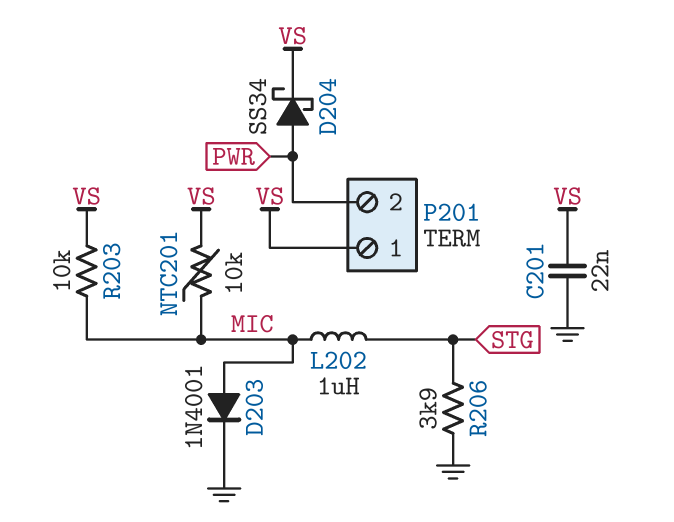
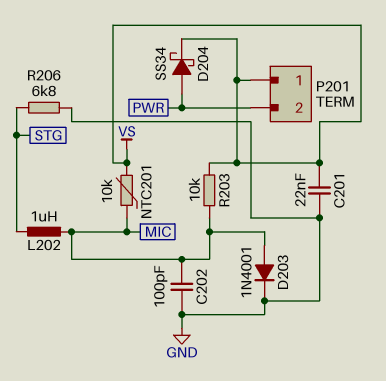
C202: none -> 100pF (GND, MIC)
R206: 3.9k (GND, STG) -> 6.8k (GND, STG)

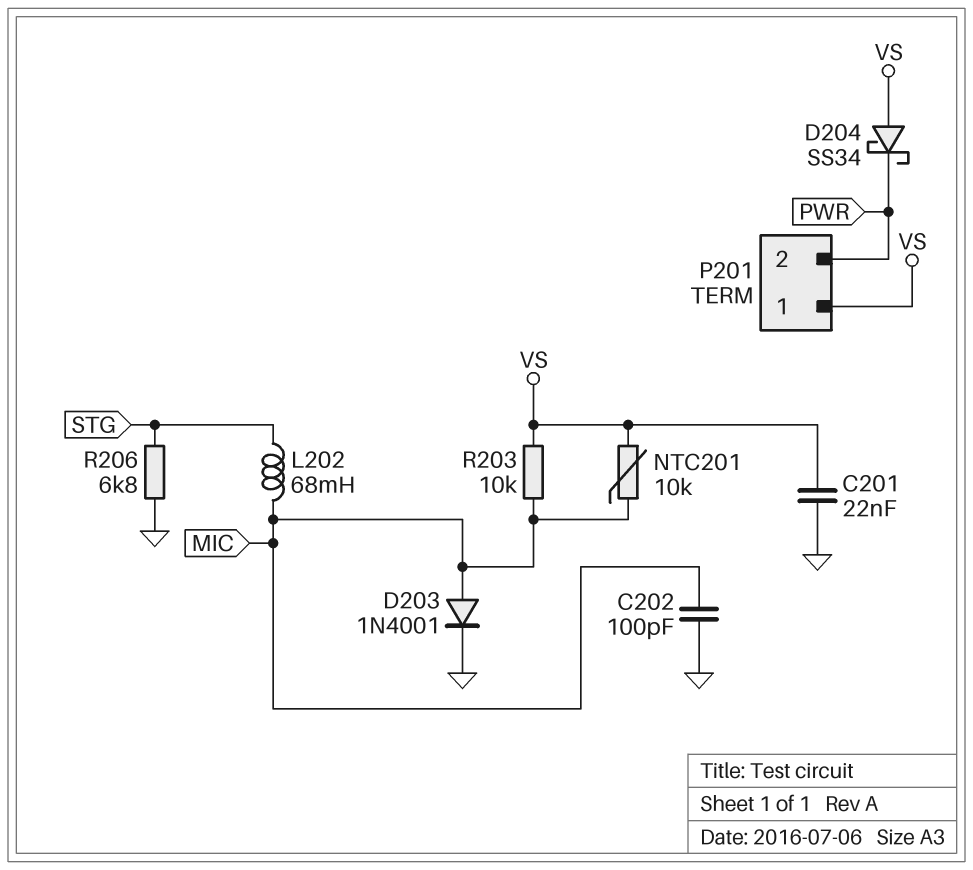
D204: schottky SS34 (A PWR, K VS) -> schottky SS34 (A VS, K PWR)
L202: 1uH (MIC, STG) -> 68mH (MIC, STG)

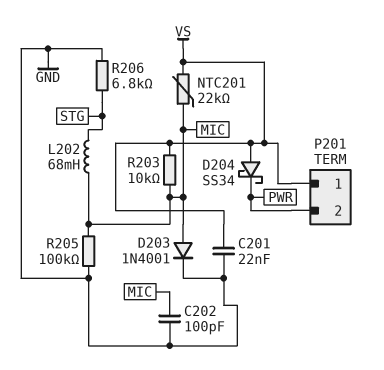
NTC201: 10k (MIC, VS) -> 22k (MIC, VS)
R205: none -> 100k (GND, MIC)

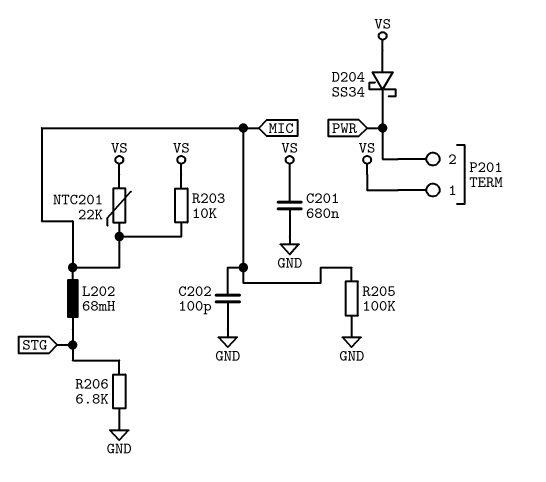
C201: 22nF (GND, VS) -> 680nF (GND, VS)
D203: diode 1N4001 (A MIC, K GND) -> none

